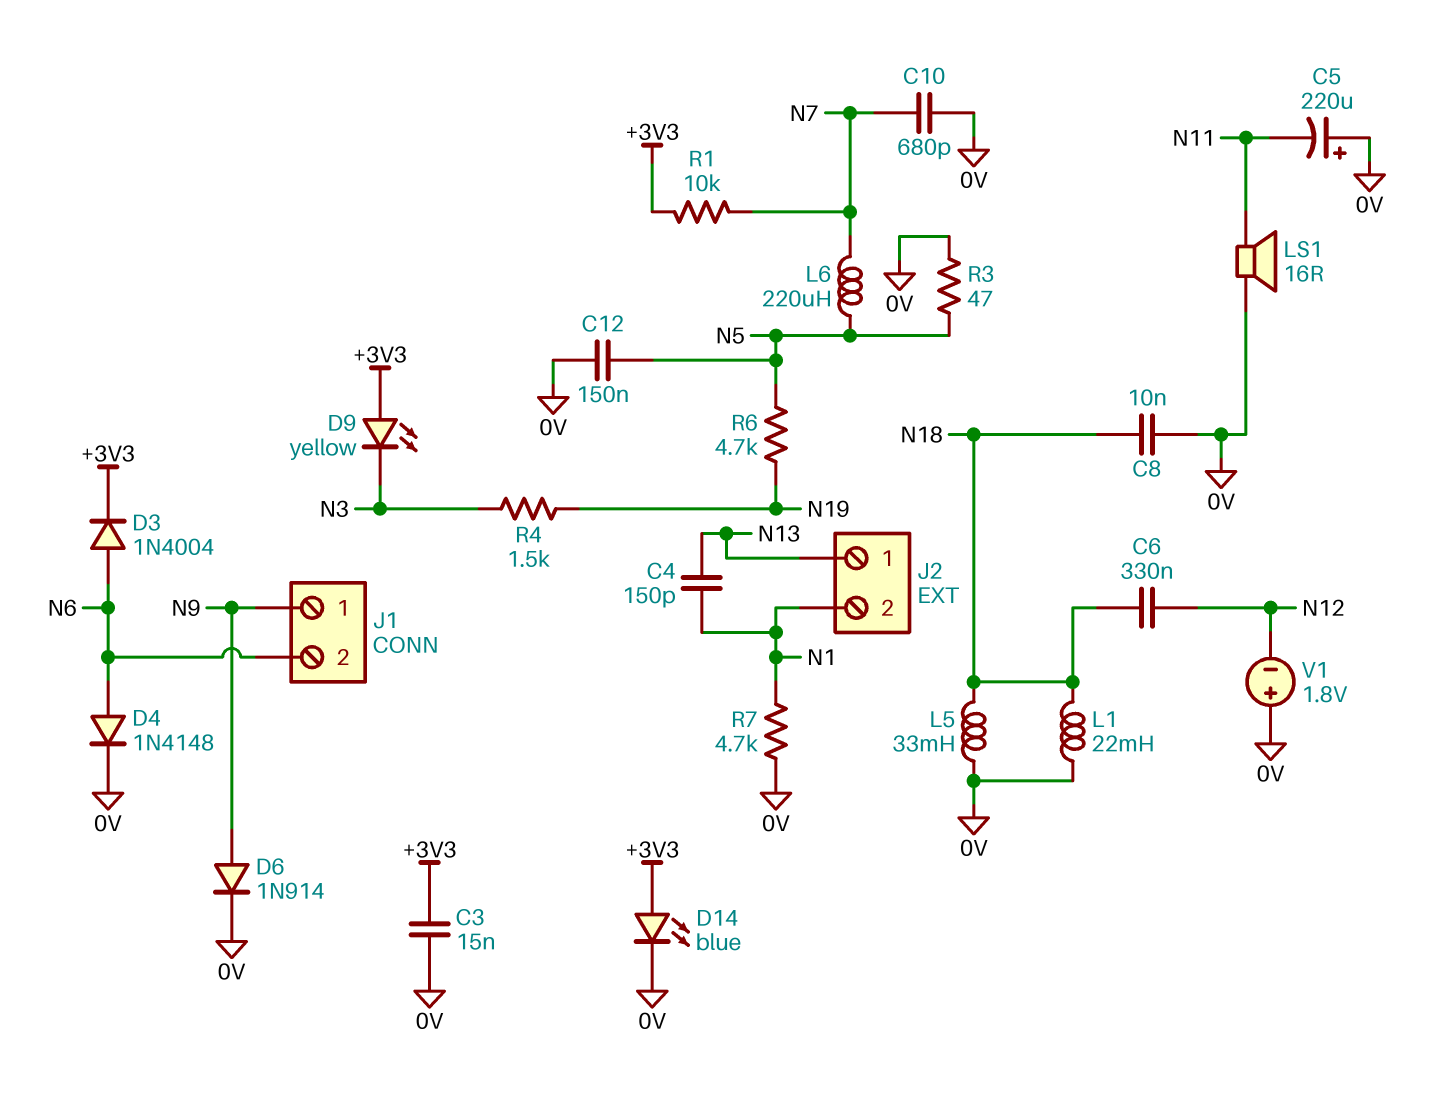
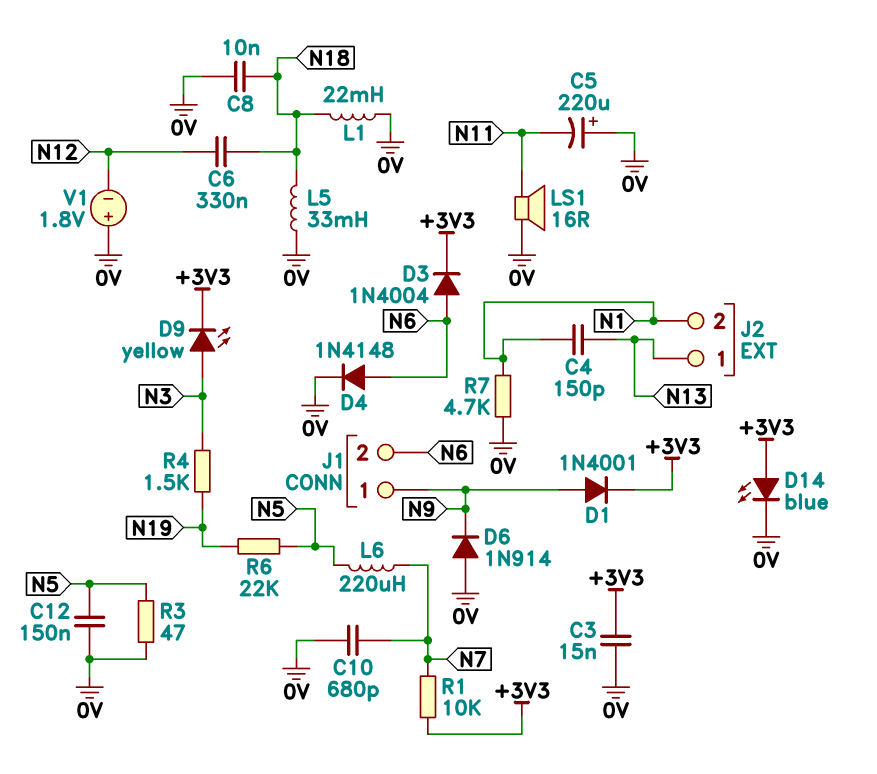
D1: none -> diode 1N4001 (A N9, K +3V3)
D6: diode 1N914 (A N9, K 0V) -> diode 1N914 (A 0V, K N9)
D9: LED yellow (A +3V3, K N3) -> LED yellow (A N3, K +3V3)
R6: 4.7k (N5, N19) -> 22k (N5, N19)

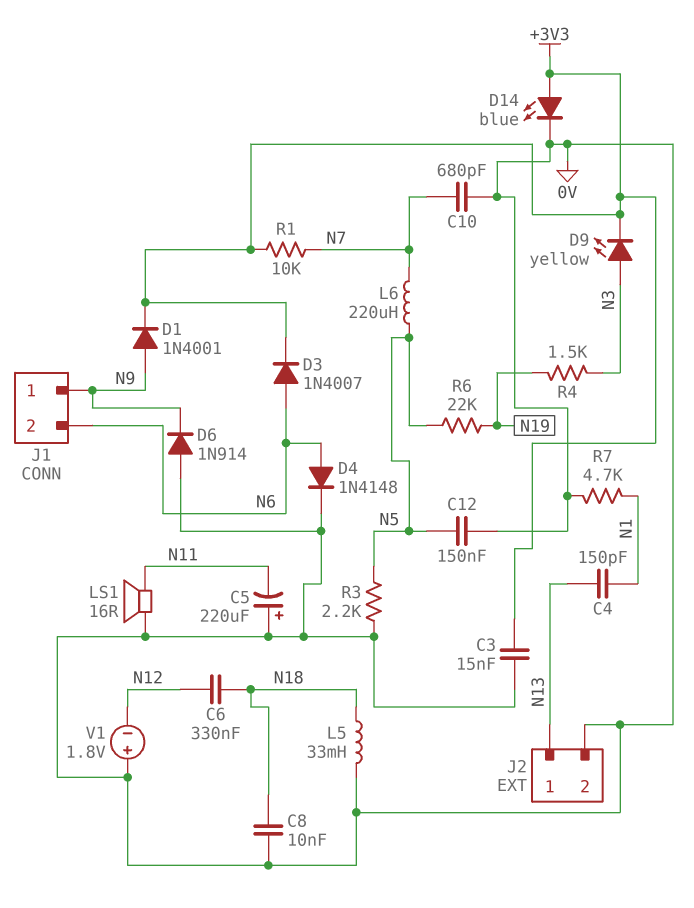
D3: diode 1N4004 (A N6, K +3V3) -> diode 1N4007 (A N6, K +3V3)
J2 pin 2: N1 -> 0V
L1: 22mH (0V, N18) -> none
R3: 47 (0V, N5) -> 2.2k (0V, N5)

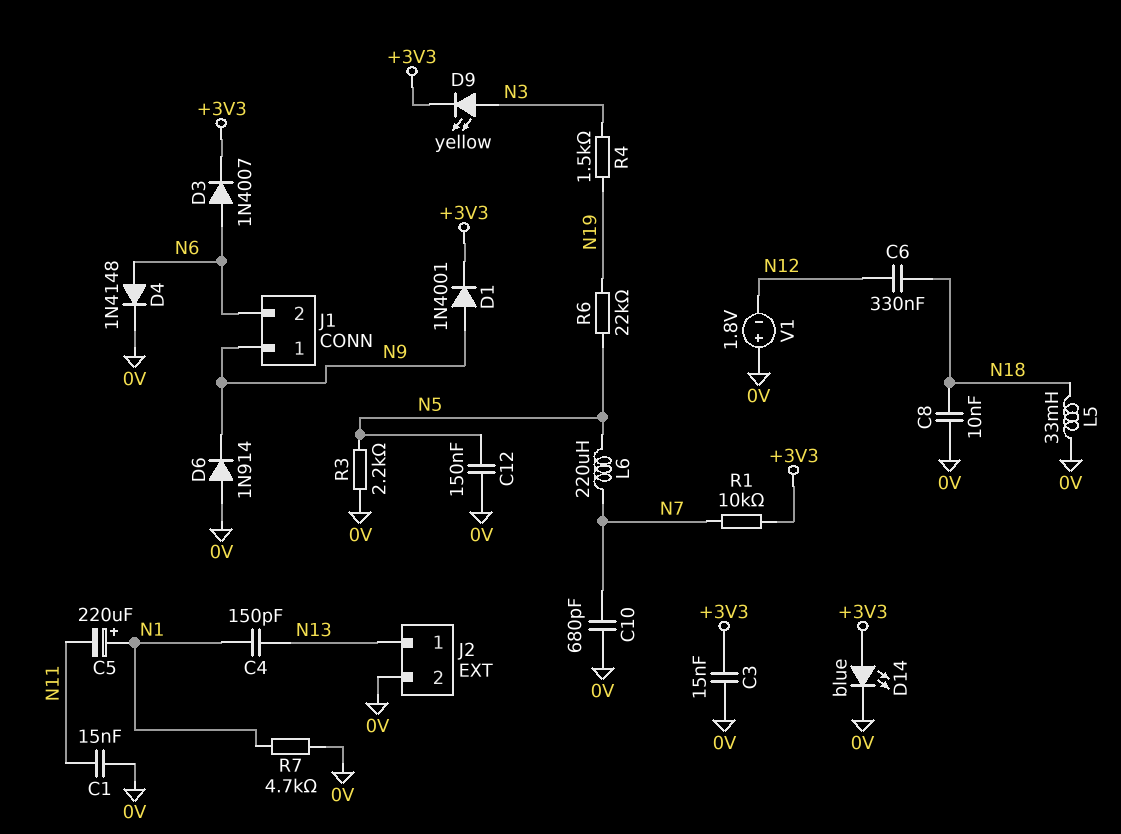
C1: none -> 15nF (0V, N11)
C5: 220uF (plus 0V, minus N11) -> 220uF (plus N1, minus N11)
LS1: speaker 16R (0V, N11) -> none

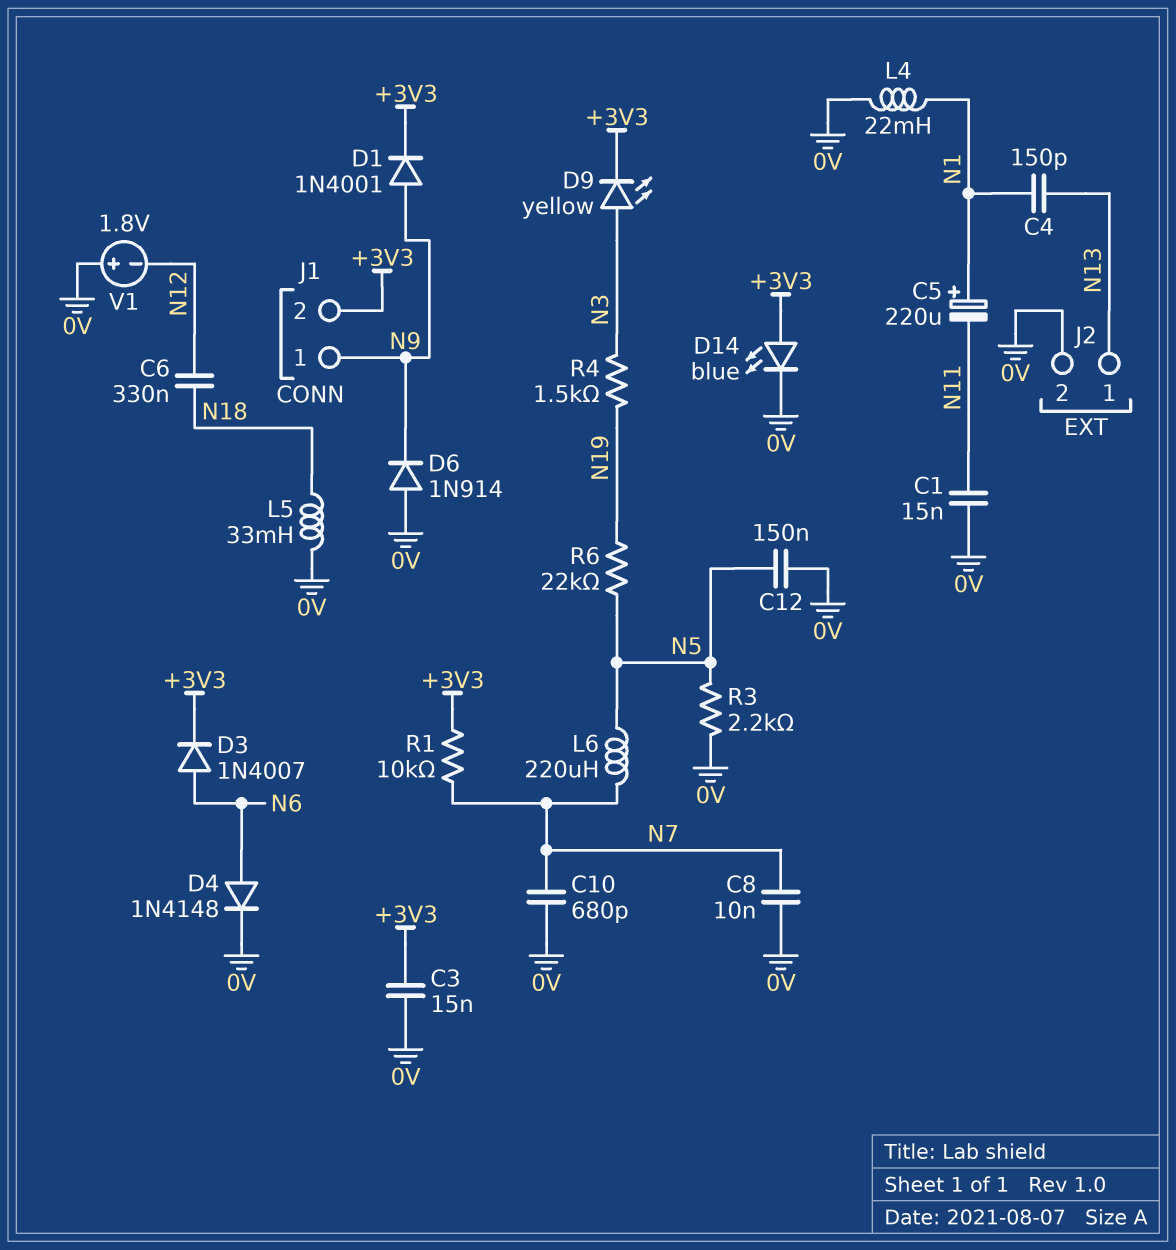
C8: 10nF (0V, N18) -> 10nF (0V, N7)
J1 pin 2: N6 -> +3V3
L4: none -> 22mH (0V, N1)
R7: 4.7k (0V, N1) -> none

